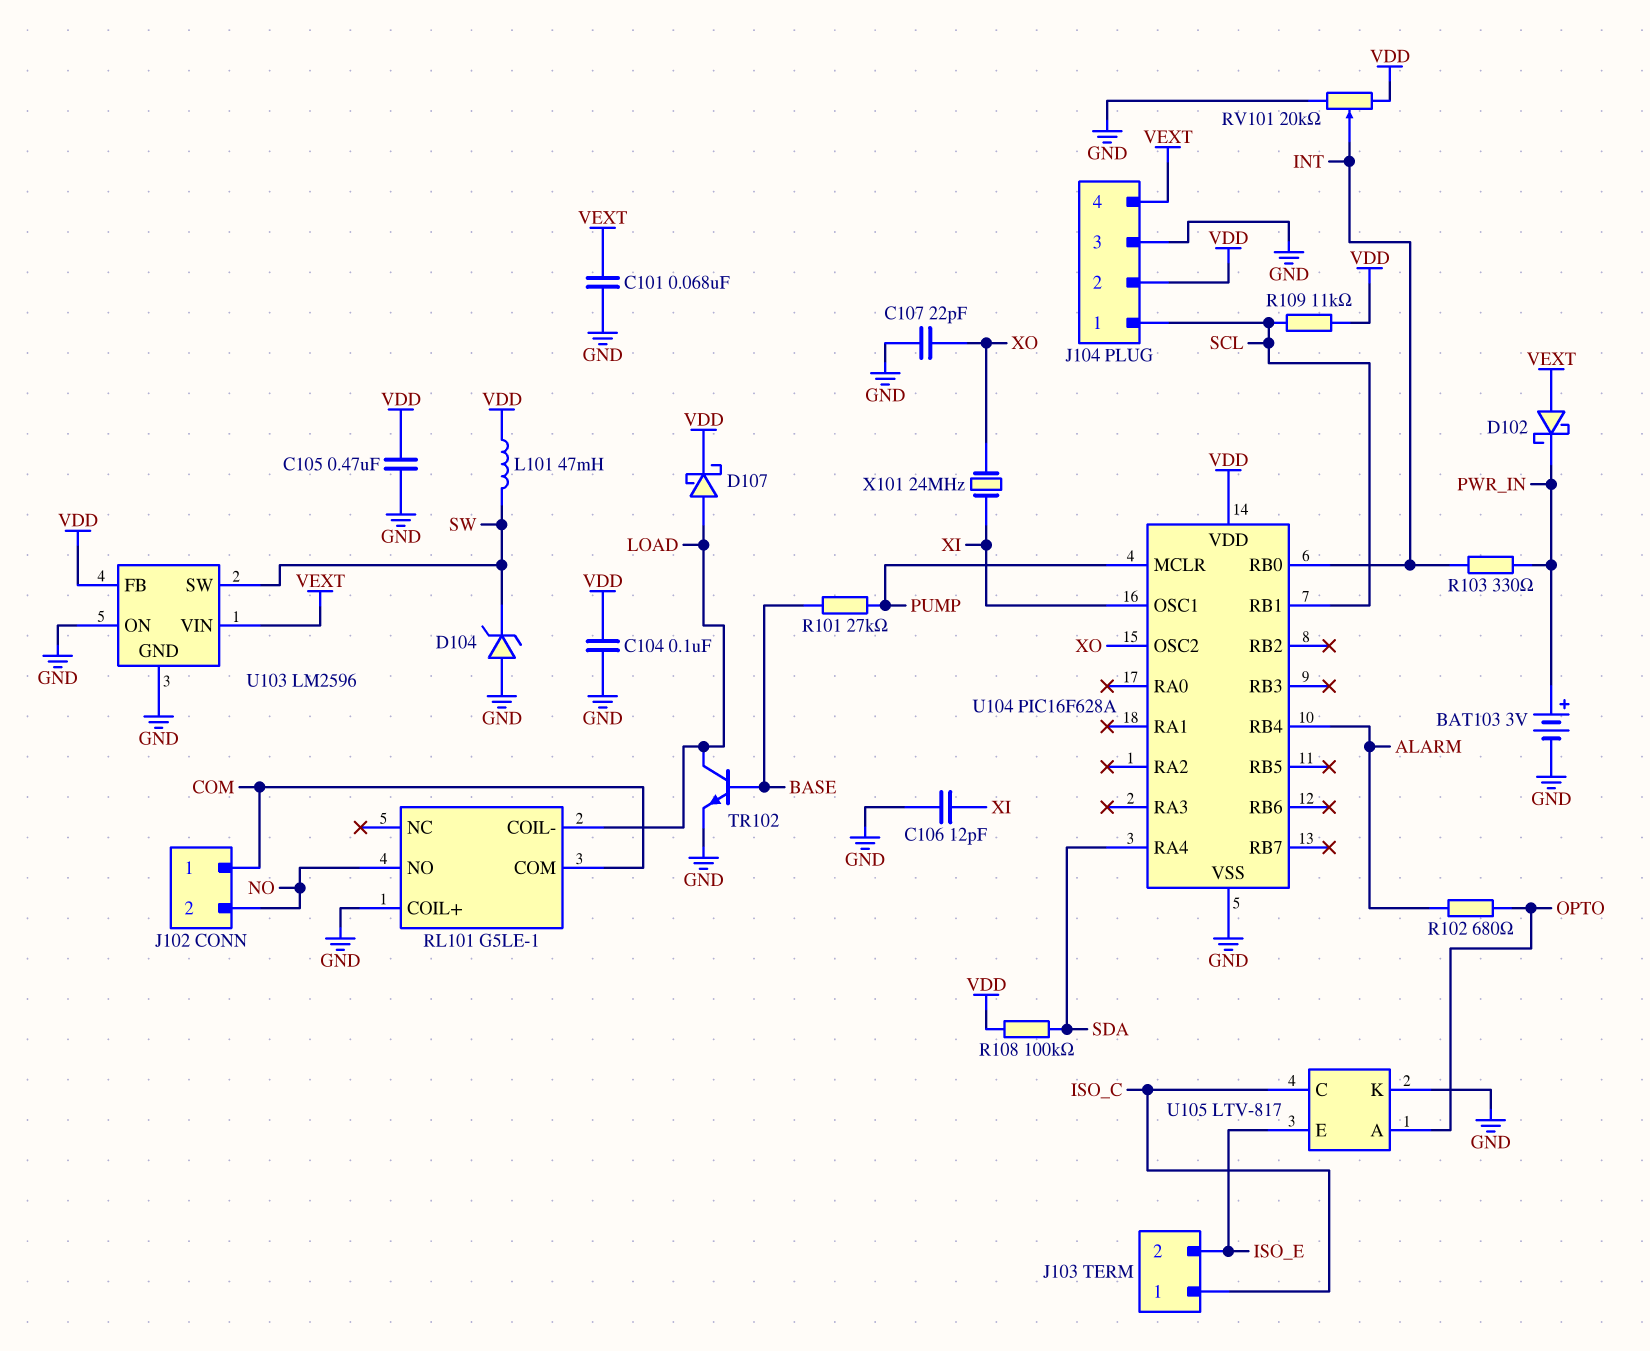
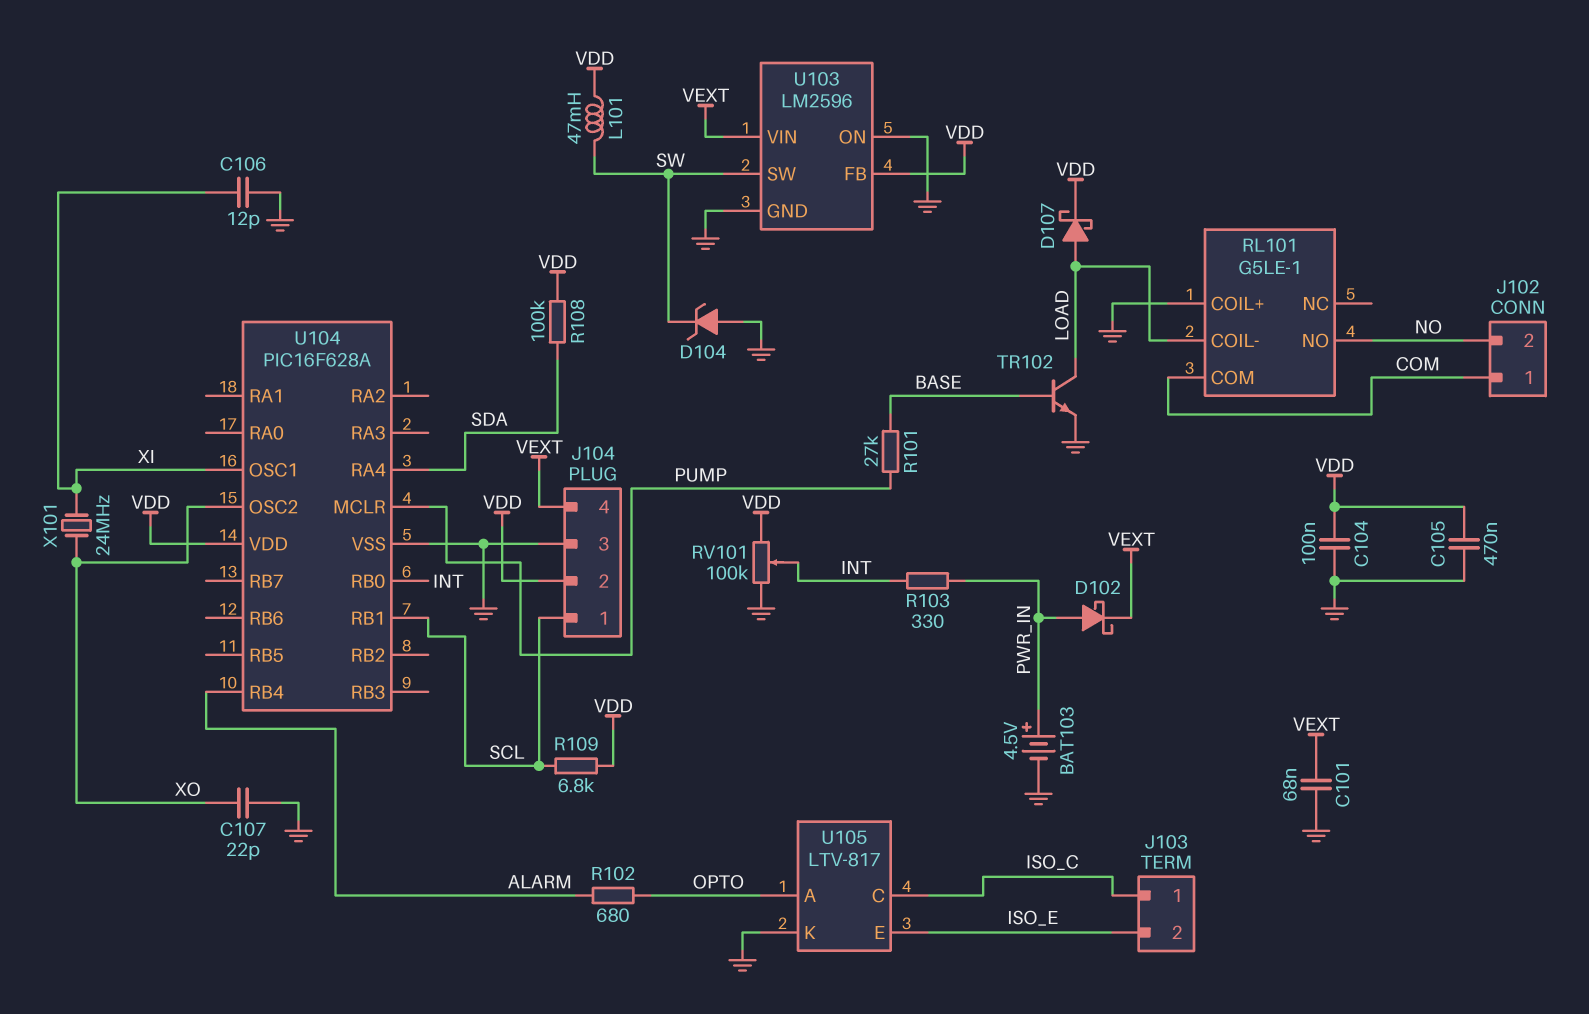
BAT103: 3V (plus PWR_IN, minus GND) -> 4.5V (plus PWR_IN, minus GND)
D102: schottky (A VEXT, K PWR_IN) -> schottky (A PWR_IN, K VEXT)
R109: 11k (SCL, VDD) -> 6.8k (SCL, VDD)
RV101: 20k (GND, VDD, wiper INT) -> 100k (GND, VDD, wiper INT)

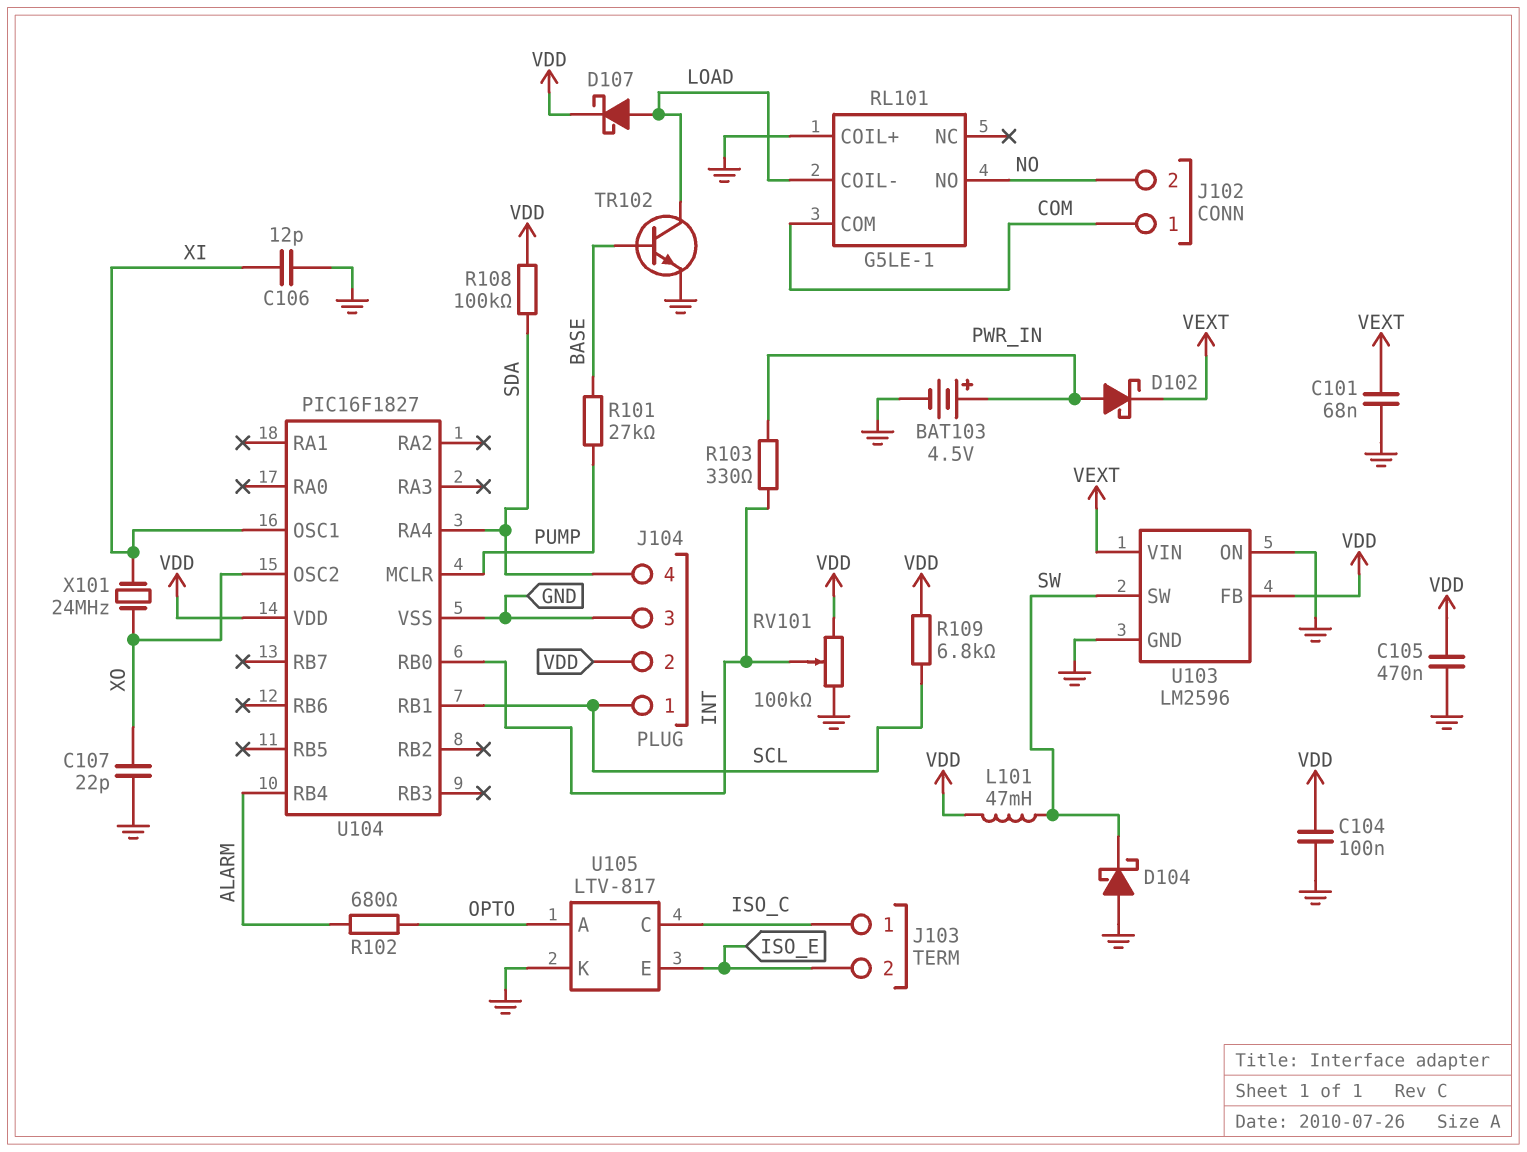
D104: zener (A GND, K SW) -> schottky (A GND, K SW)
J104 pin 4: VEXT -> SDA
U104: PIC16F628A -> PIC16F1827

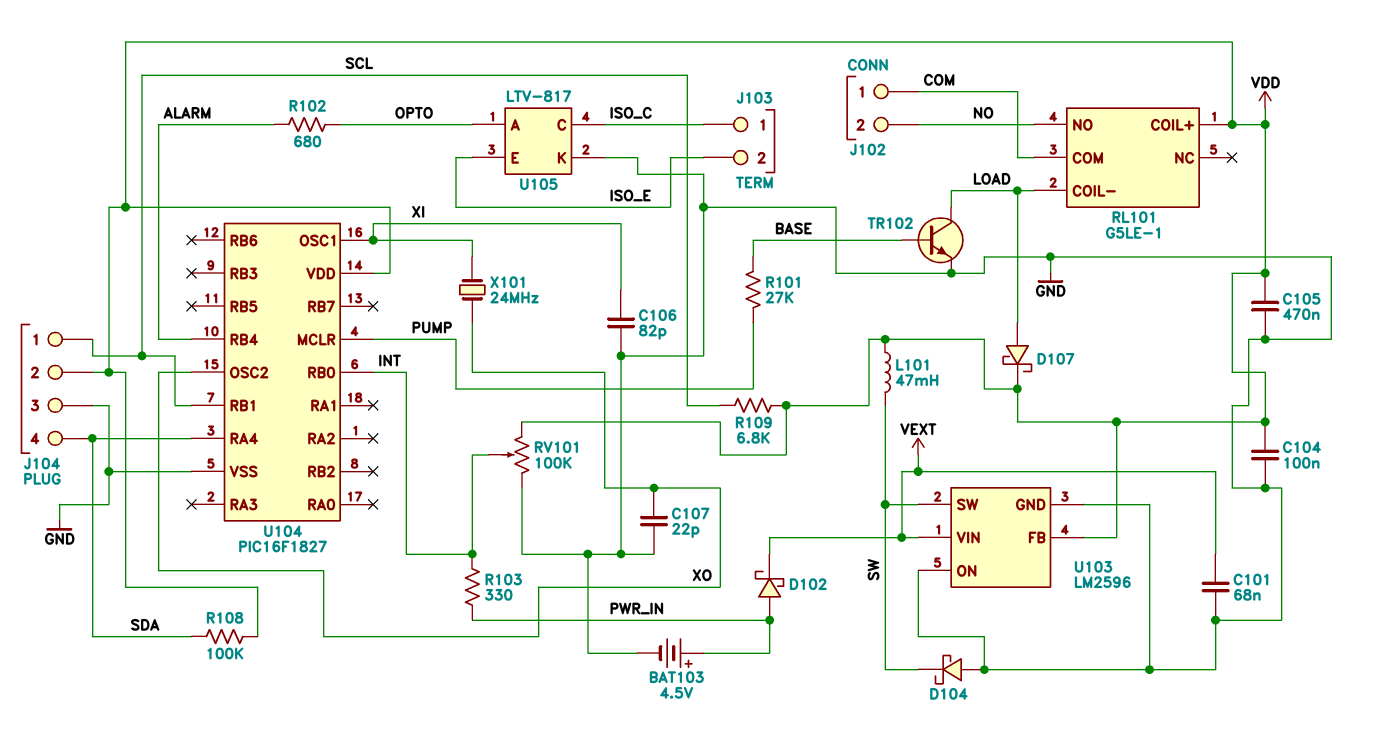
C106: 12pF (GND, XI) -> 82pF (GND, XI)
RL101 pin COIL+: GND -> VDD

